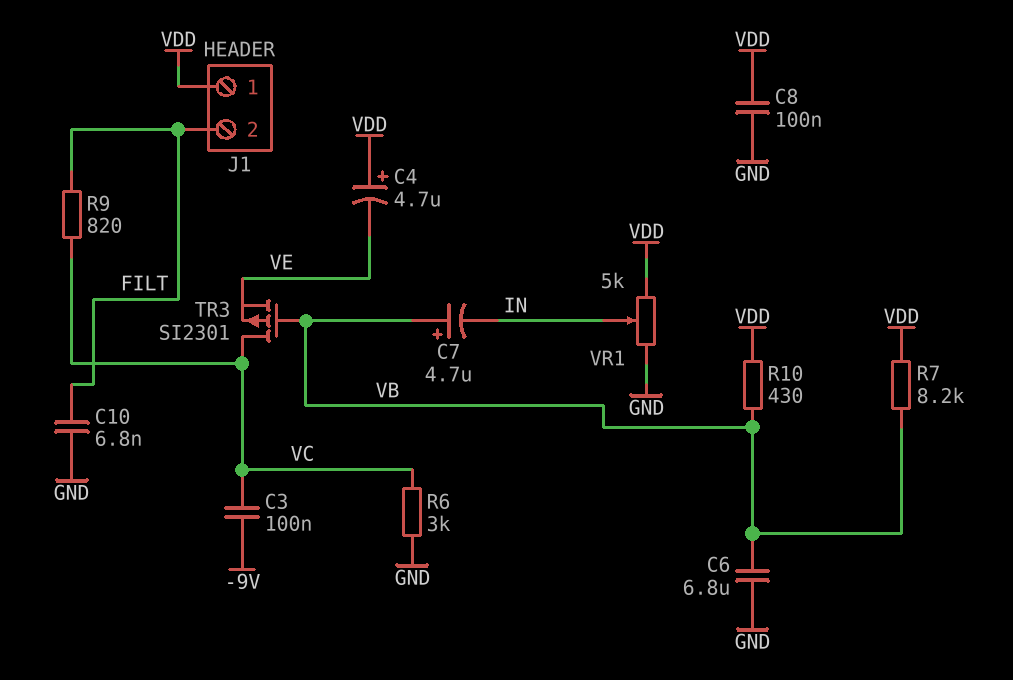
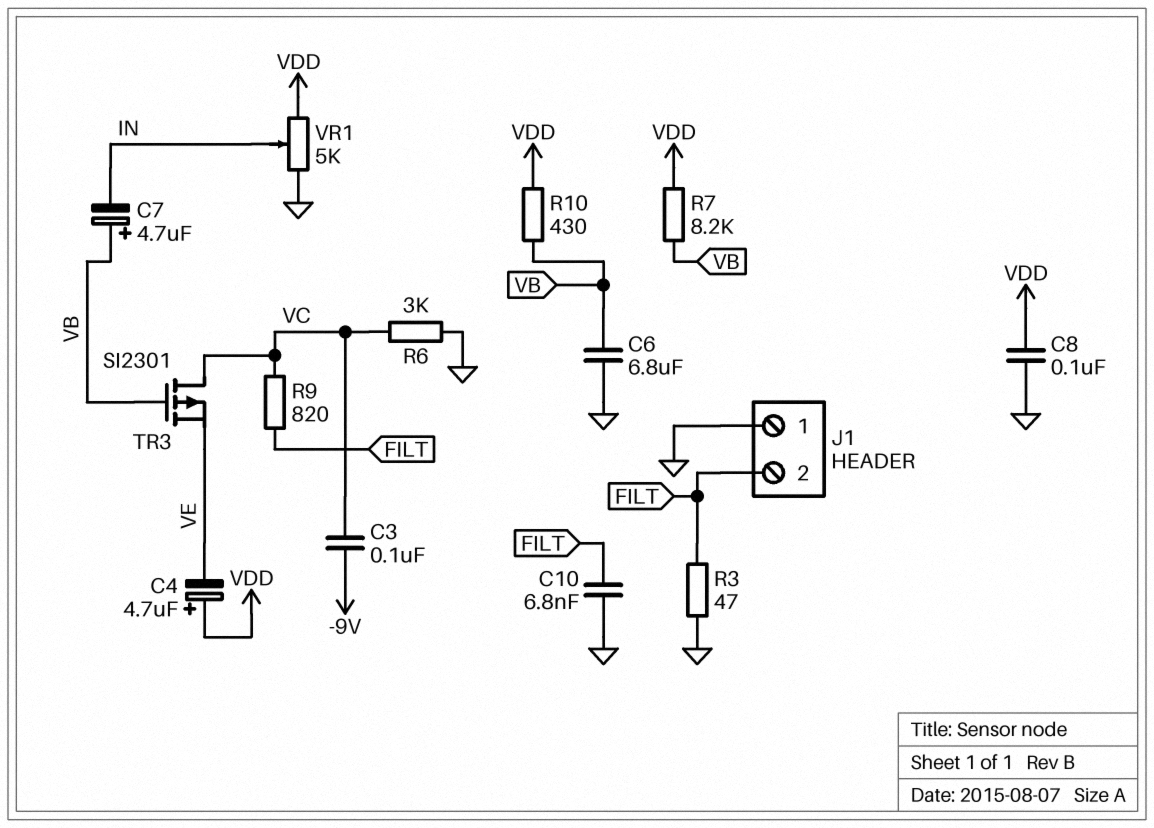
J1 pin 1: VDD -> GND
R3: none -> 47 (FILT, GND)

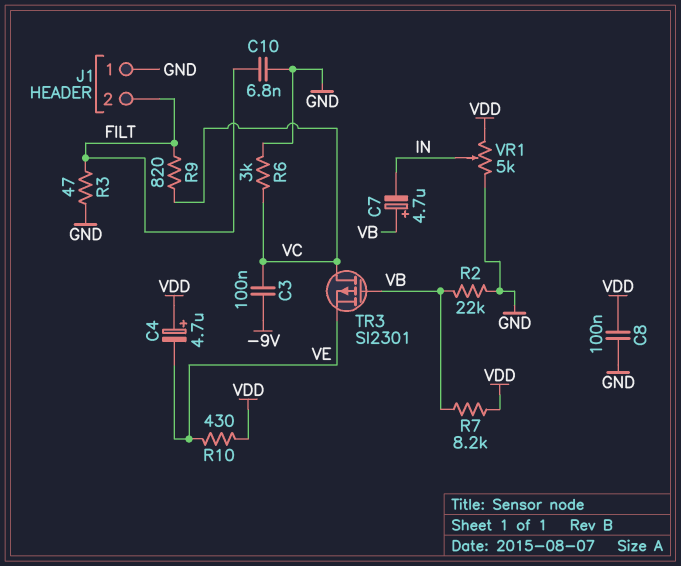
C6: 6.8uF (GND, VB) -> none
R2: none -> 22k (GND, VB)
R10: 430 (VB, VDD) -> 430 (VDD, VE)

